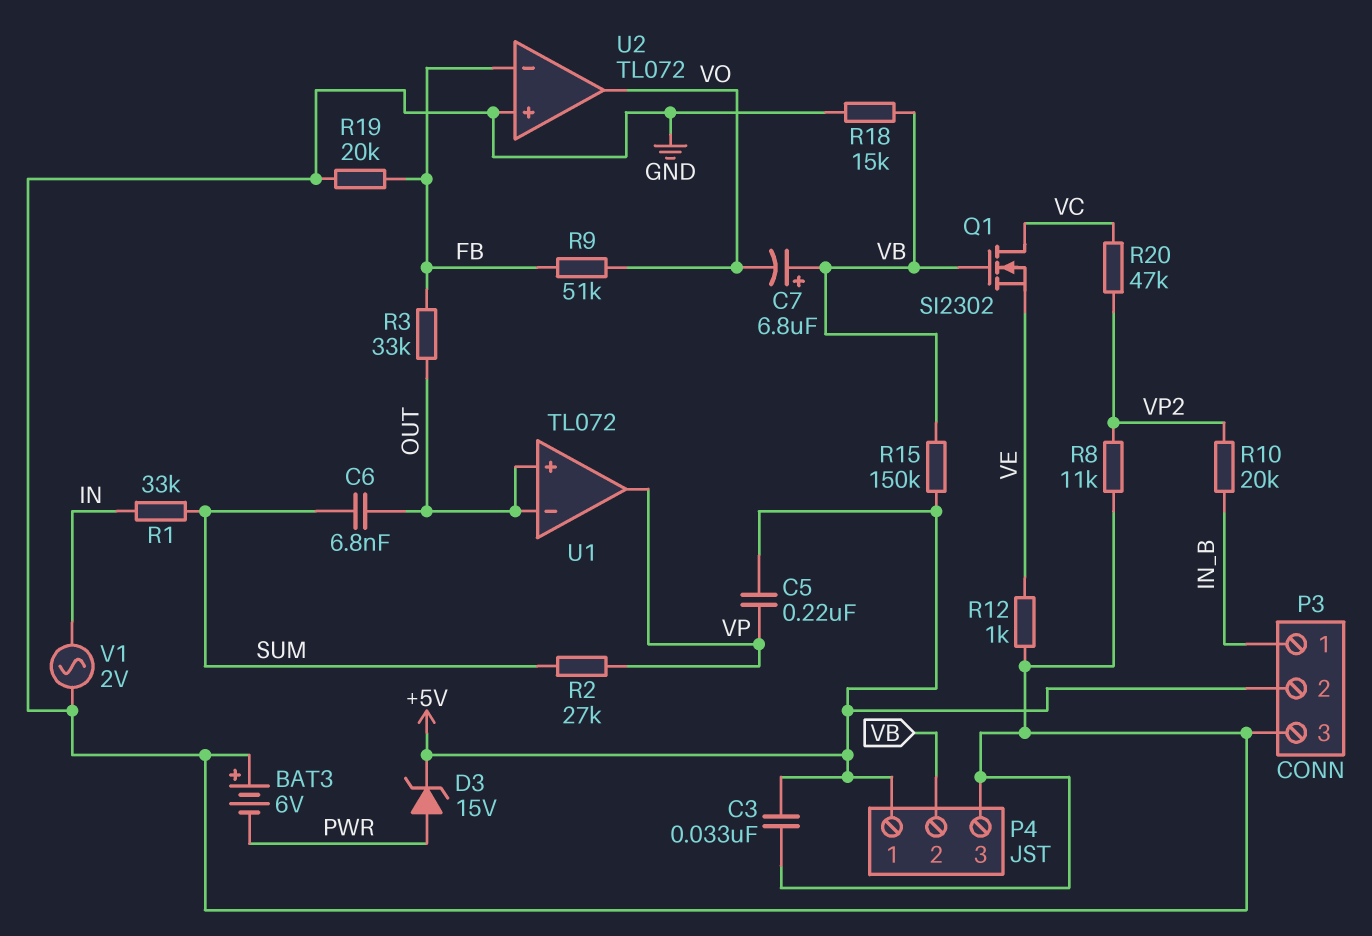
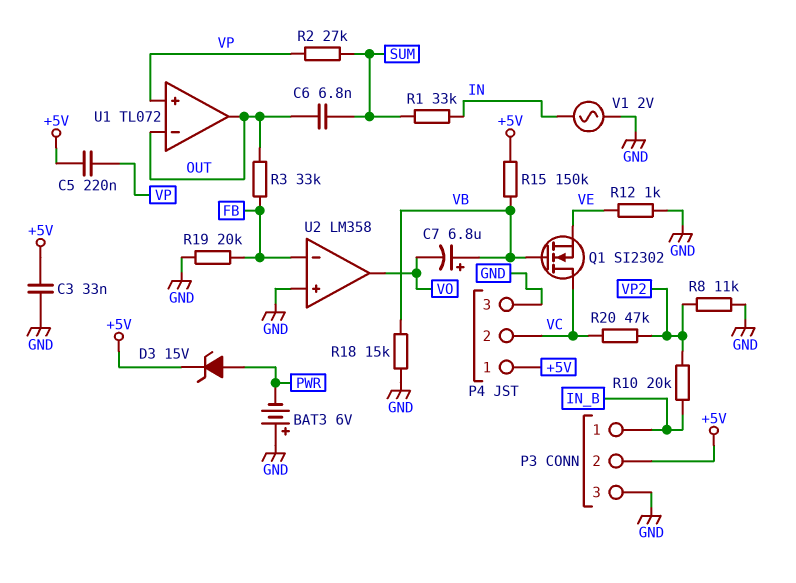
P4 pin 2: VB -> VC
R9: 51k (FB, VO) -> none
U1 pin in+: OUT -> VP
U1 pin out: VP -> OUT
U2: TL072 -> LM358

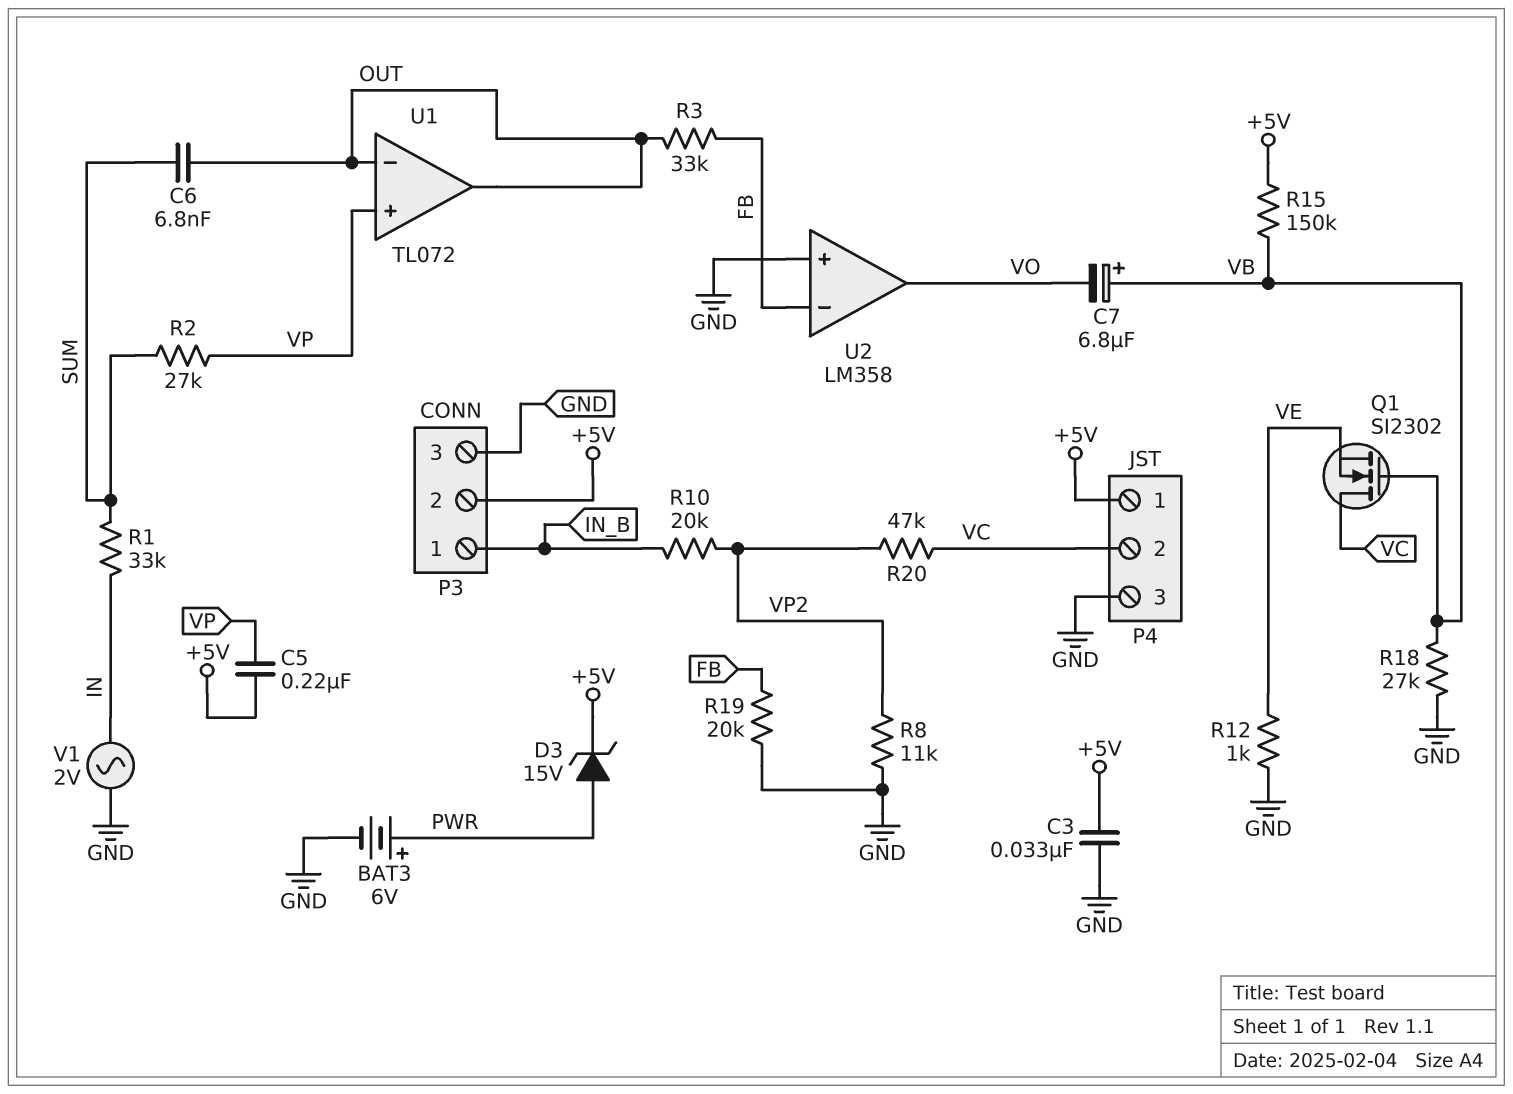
BAT3: 6V (plus GND, minus PWR) -> 6V (plus PWR, minus GND)
R18: 15k (GND, VB) -> 27k (GND, VB)

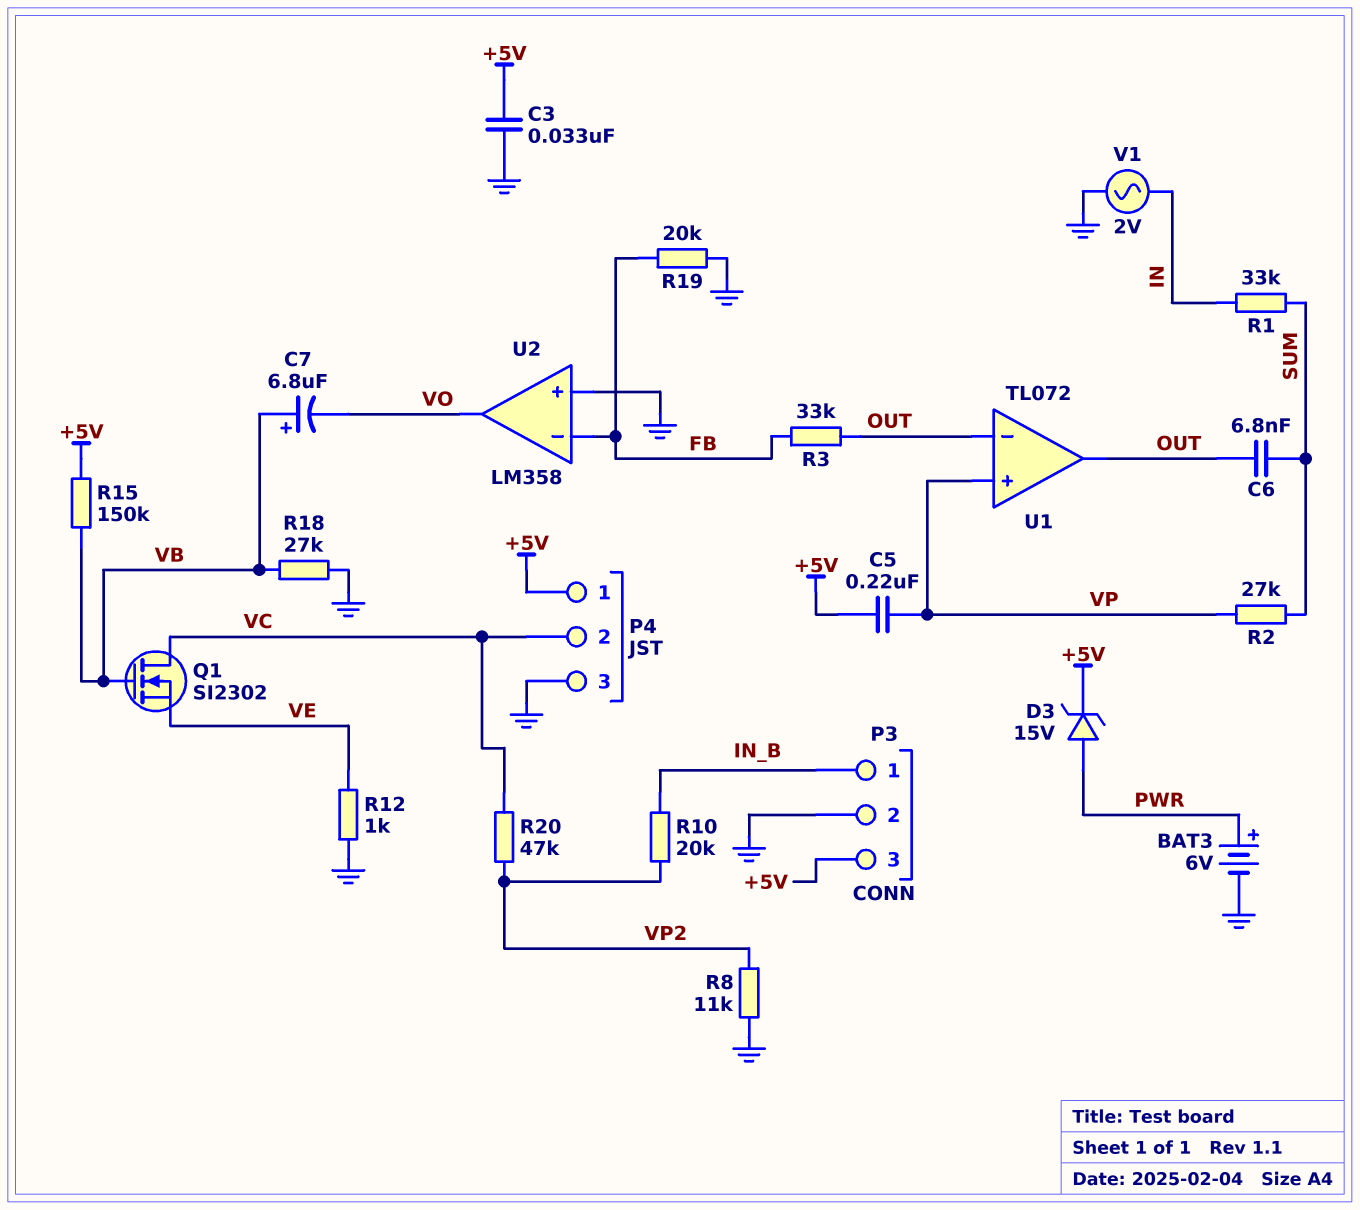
P3 pin 2: +5V -> GND
P3 pin 3: GND -> +5V

